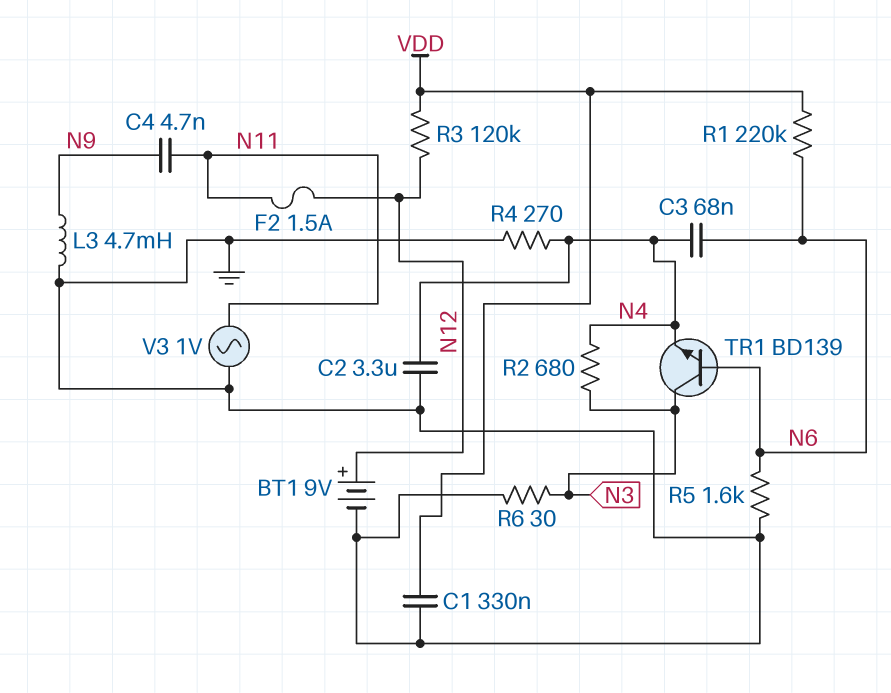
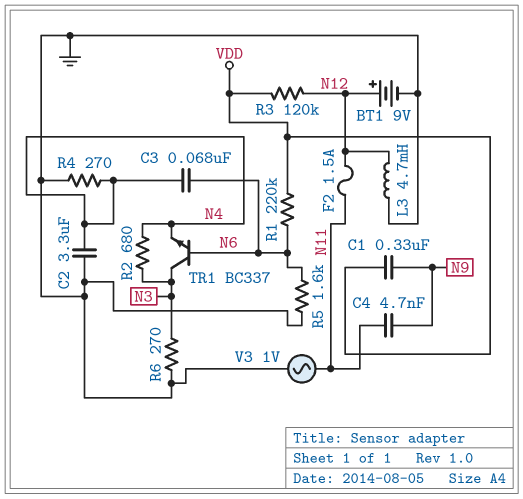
C1: 330nF (GND, VDD) -> 330nF (N9, VDD)
L3: 4.7mH (GND, N9) -> 4.7mH (GND, N12)
R6: 30 (GND, N3) -> 270 (GND, N3)
TR1: NPN BD139 (B N6, C N3, E N4) -> NPN BC337 (B N6, C N3, E N4)

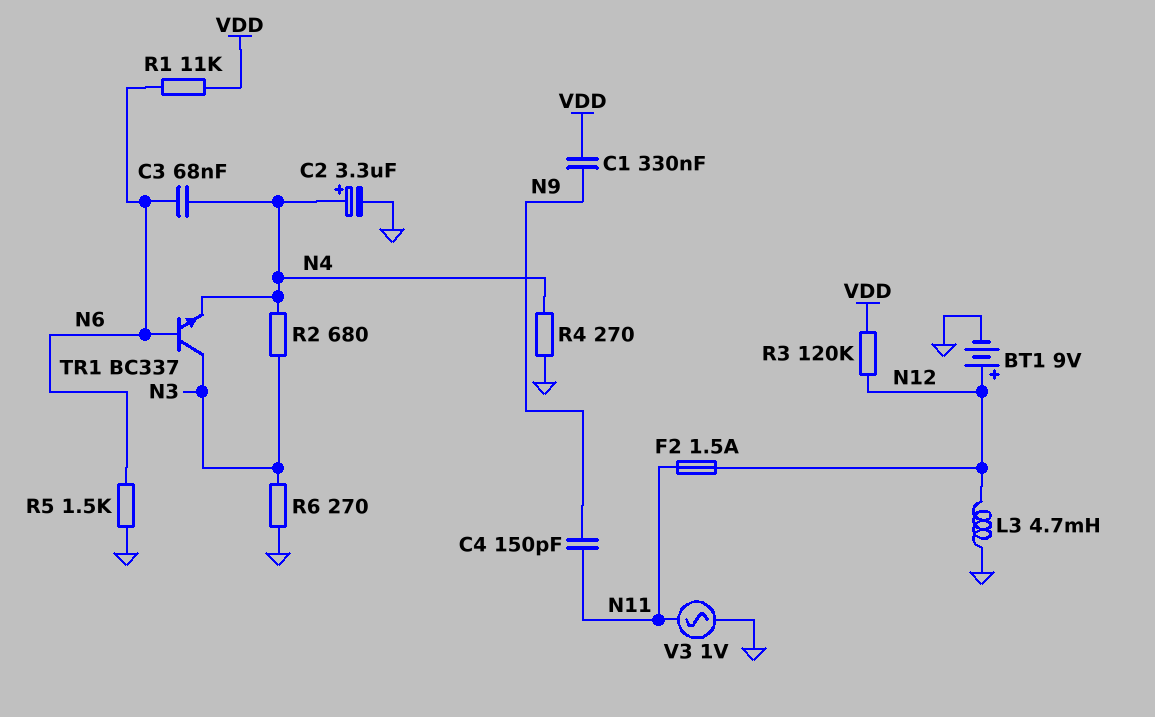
C2: 3.3uF (GND, N4) -> 3.3uF (plus N4, minus GND)
C4: 4.7nF (N9, N11) -> 150pF (N9, N11)
R1: 220k (N6, VDD) -> 11k (N6, VDD)
R5: 1.6k (GND, N6) -> 1.5k (GND, N6)

